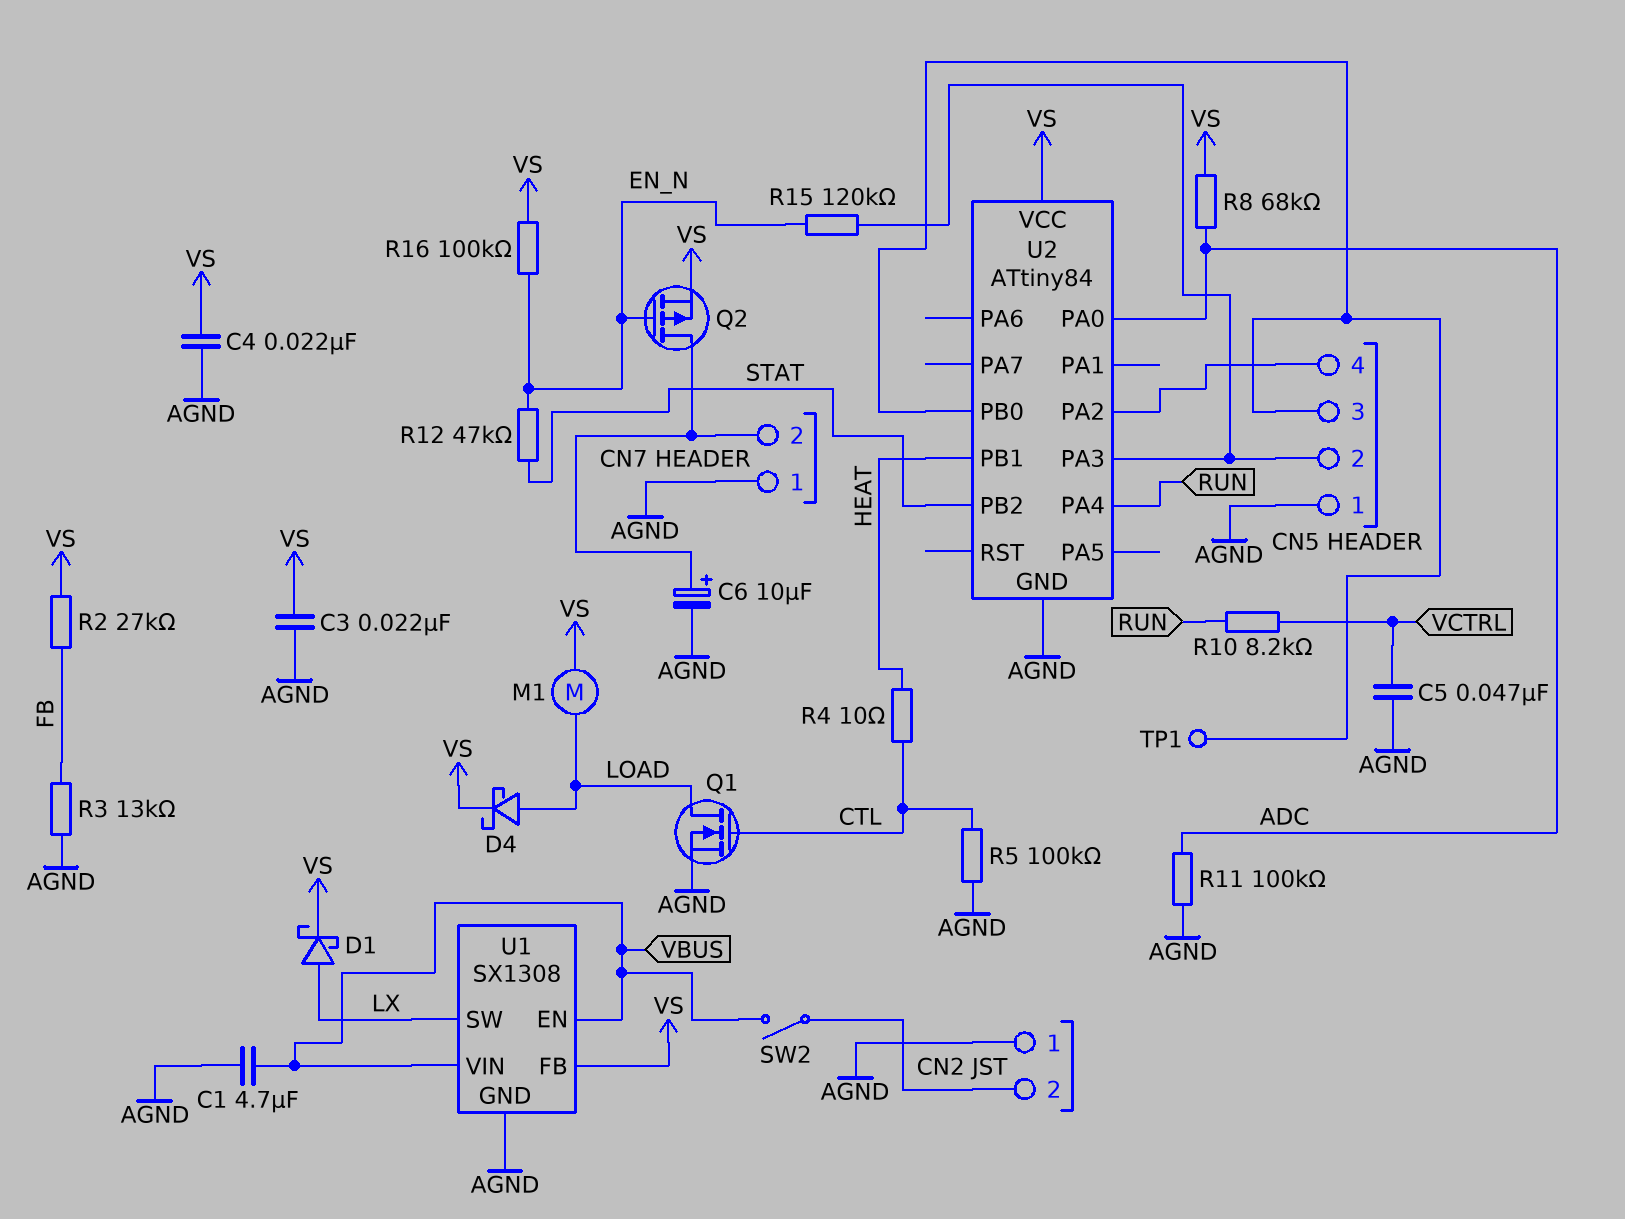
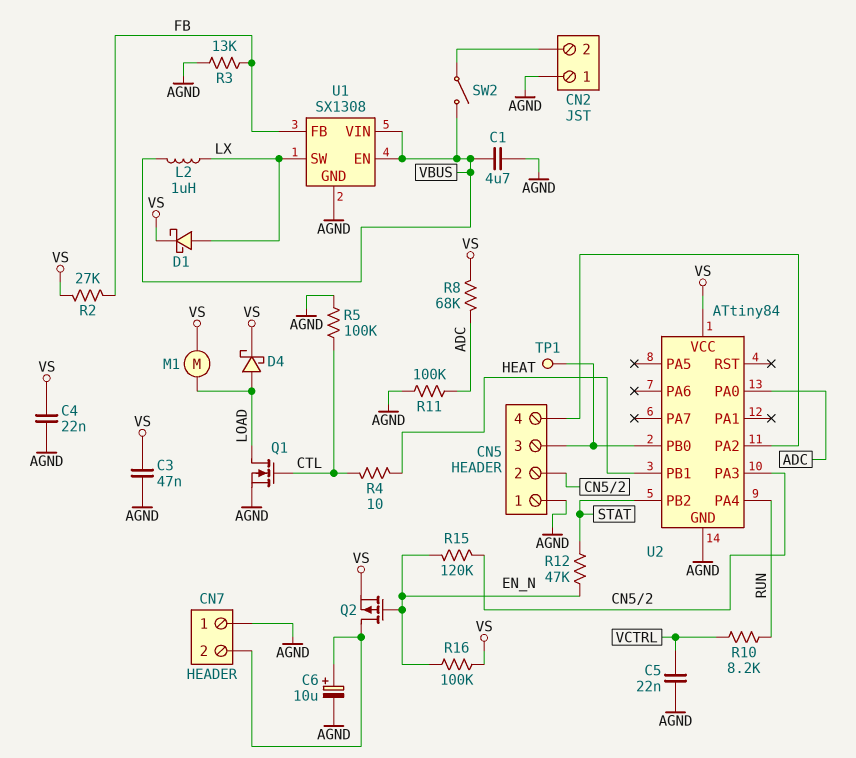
C3: 22nF (AGND, VS) -> 47nF (AGND, VS)
C5: 47nF (AGND, VCTRL) -> 22nF (AGND, VCTRL)
L2: none -> 1uH (LX, VBUS)
U1 pin FB: VS -> FB

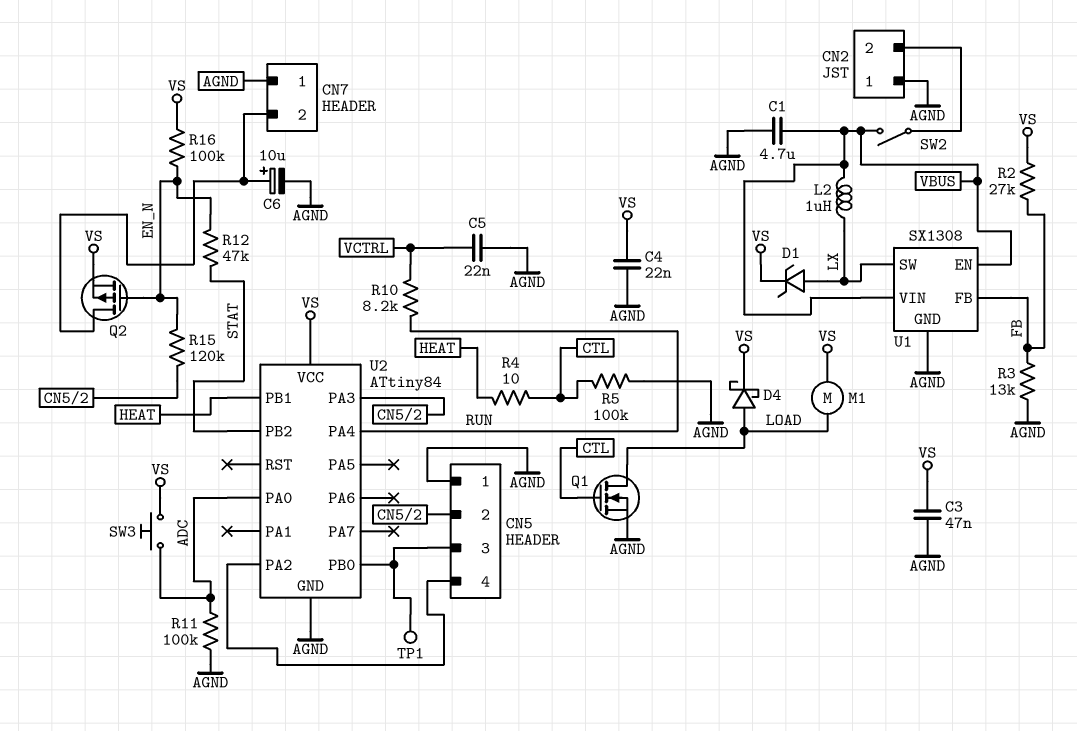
D1: schottky (A LX, K VS) -> zener (A LX, K VS)
R8: 68k (ADC, VS) -> none
SW3: none -> button (ADC, VS)

